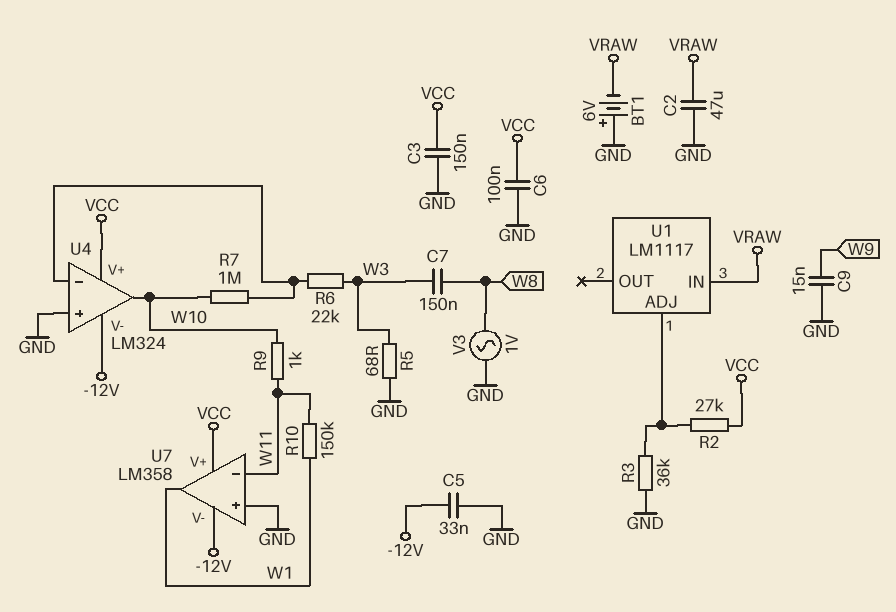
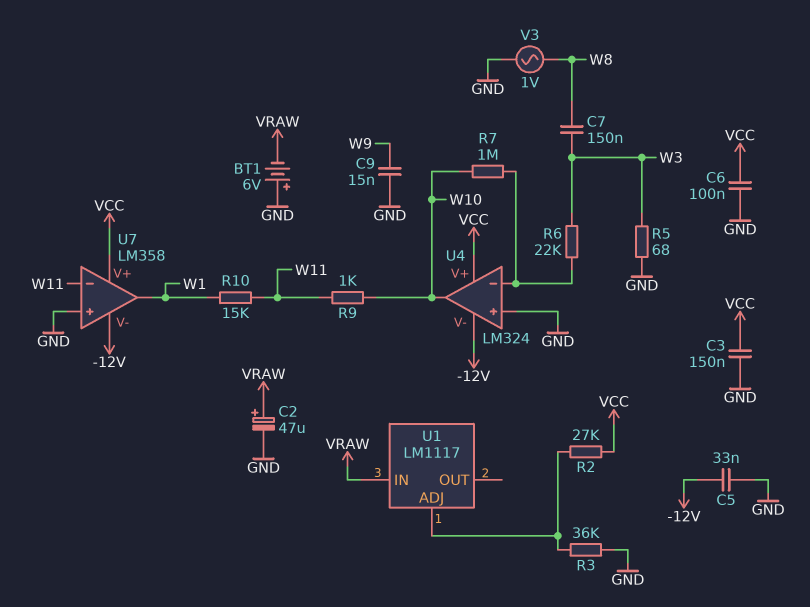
C2: 47uF (GND, VRAW) -> 47uF (plus VRAW, minus GND)
R10: 150k (W1, W11) -> 15k (W1, W11)

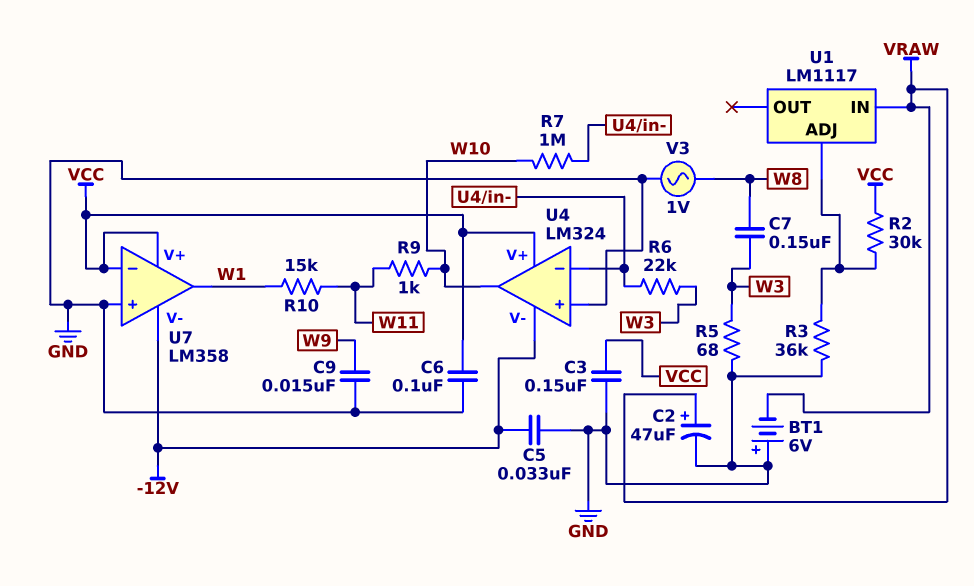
R2: 27k (U1/ADJ, VCC) -> 30k (U1/ADJ, VCC)
U7 pin in-: W11 -> VCC

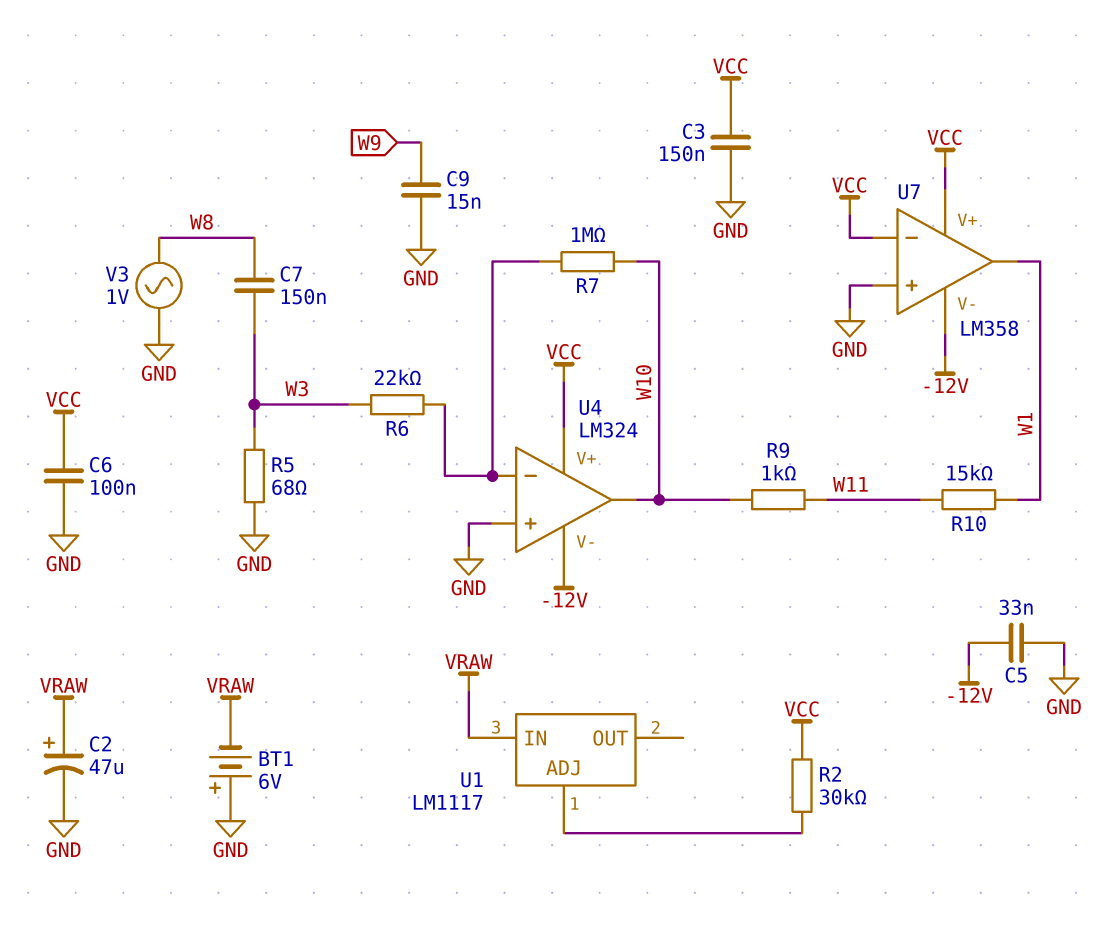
R3: 36k (GND, U1/ADJ) -> none

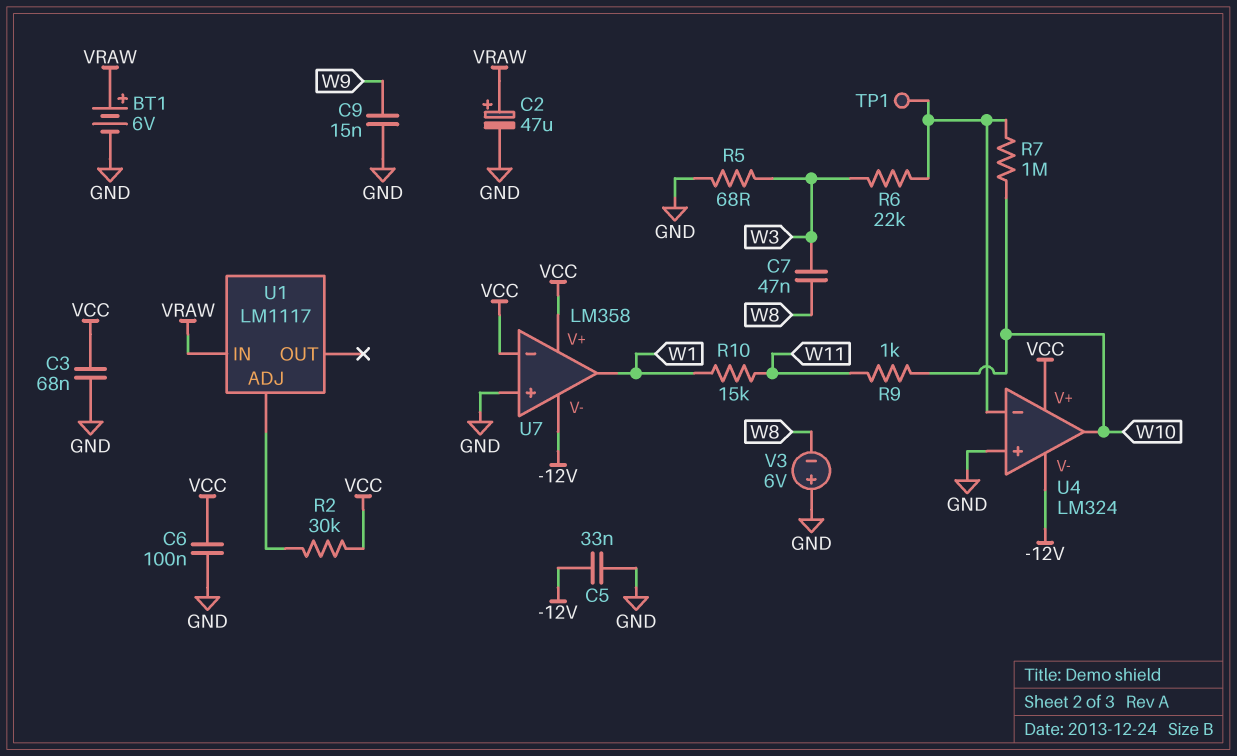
BT1: 6V (plus GND, minus VRAW) -> 6V (plus VRAW, minus GND)
C3: 150nF (GND, VCC) -> 68nF (GND, VCC)
C7: 150nF (W3, W8) -> 47nF (W3, W8)
TP1: none -> test point (U4/in-)
V3: AC 1V (GND, W8) -> 6V (plus GND, minus W8)

